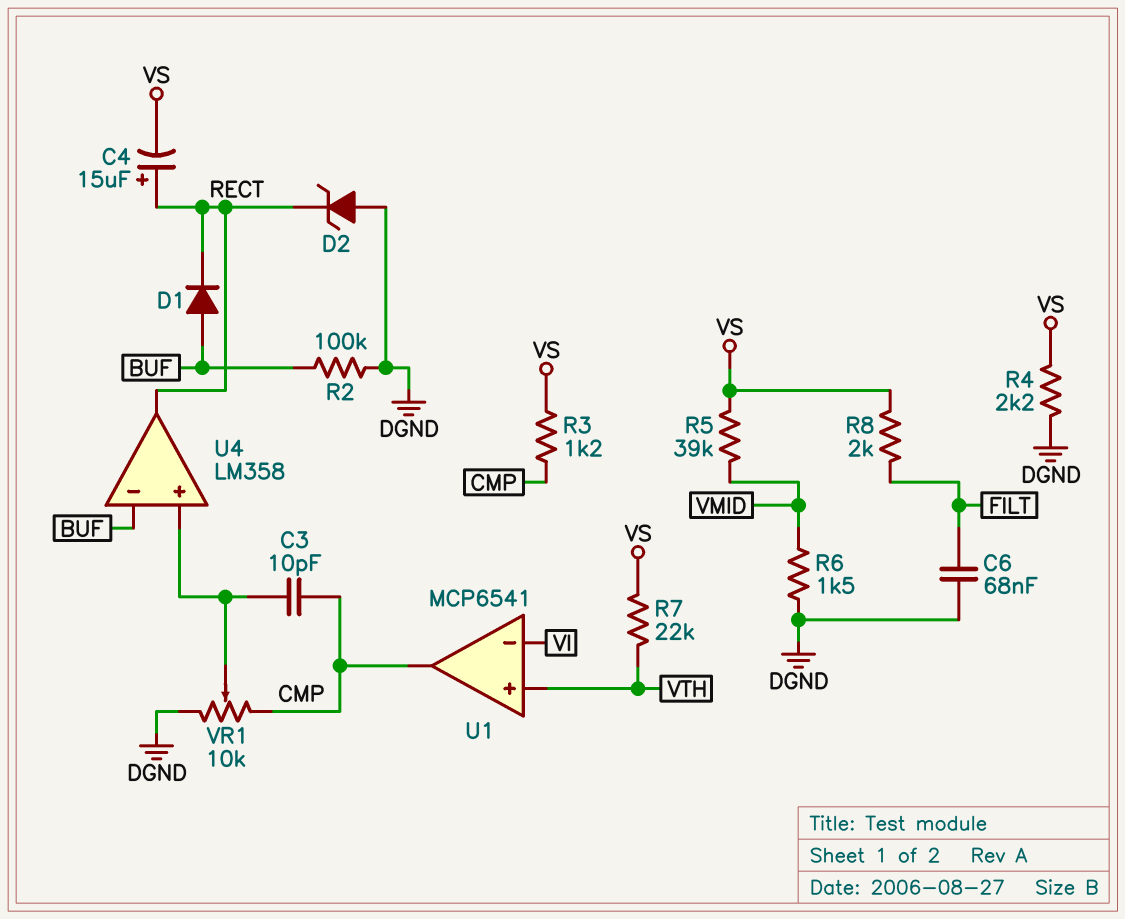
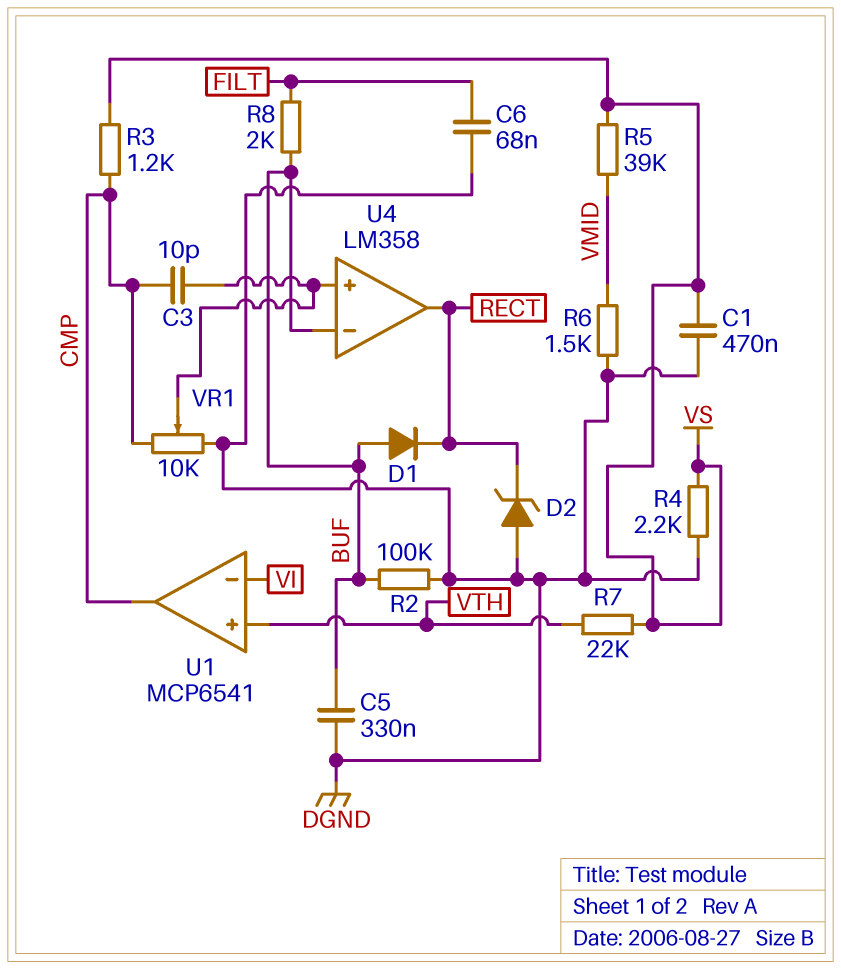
C1: none -> 470nF (DGND, VS)
C4: 15uF (plus RECT, minus VS) -> none
C5: none -> 330nF (BUF, DGND)
R8: 2k (FILT, VS) -> 2k (BUF, FILT)

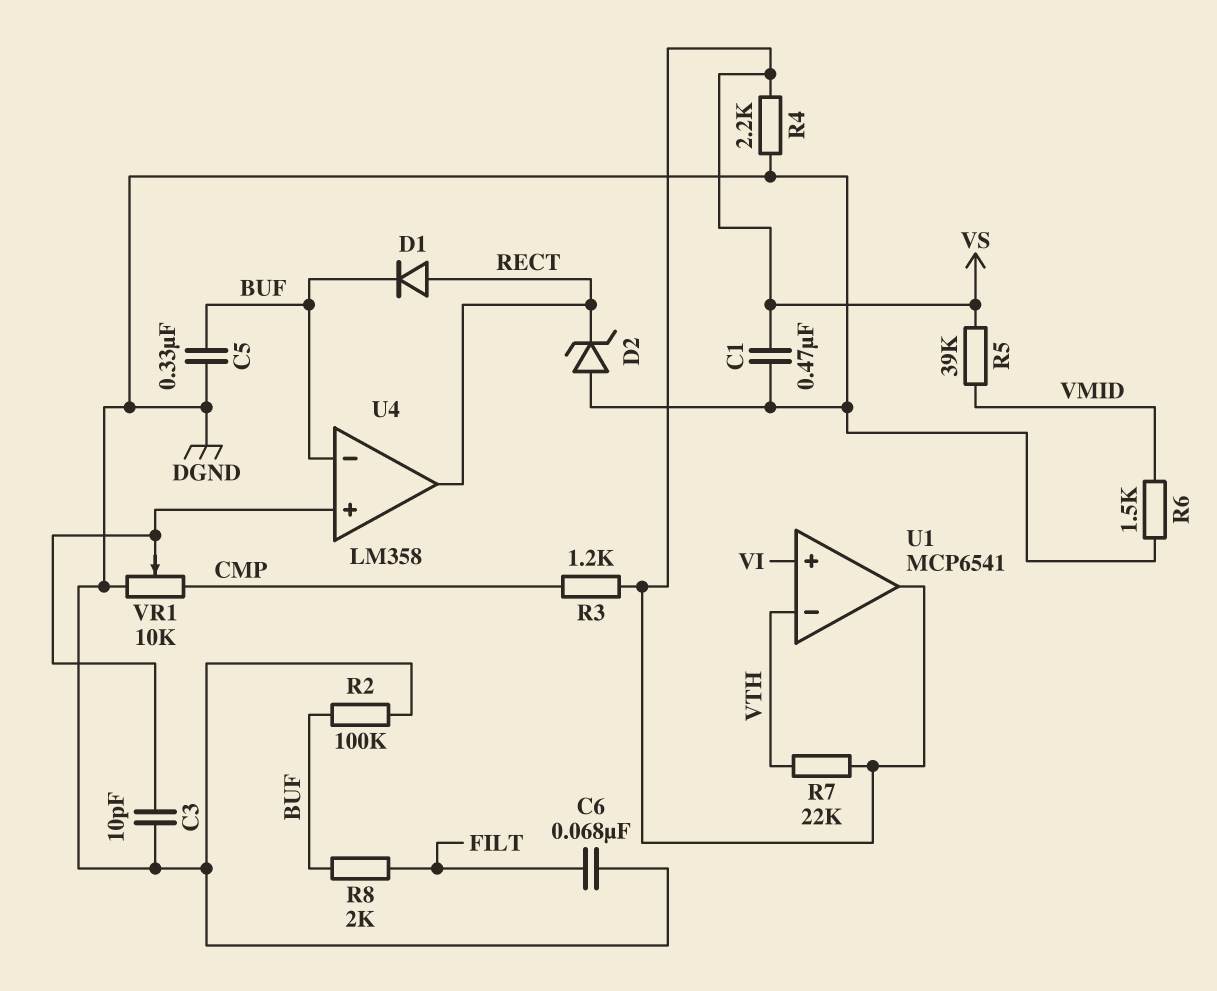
C3: 10pF (CMP, U4/in+) -> 10pF (DGND, U4/in+)
D1: diode (A BUF, K RECT) -> diode (A RECT, K BUF)
U1 pin in+: VTH -> VI
U1 pin in-: VI -> VTH
U1 pin out: CMP -> VS

